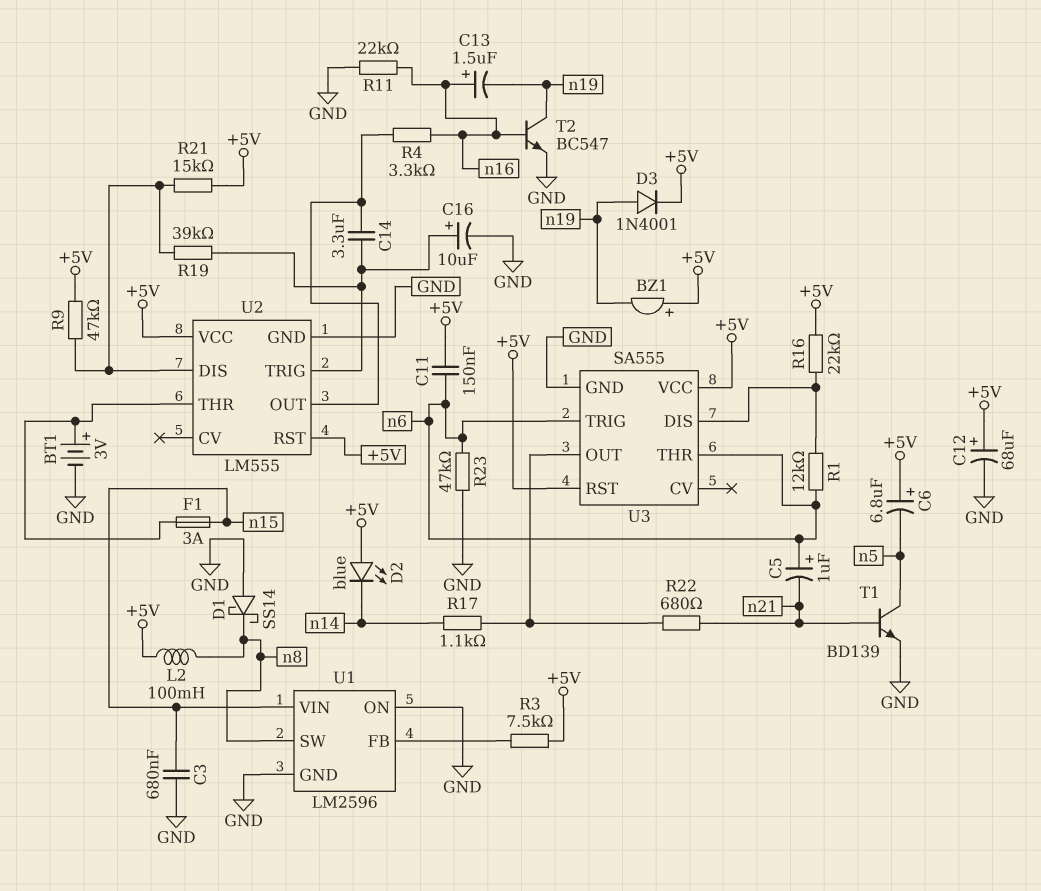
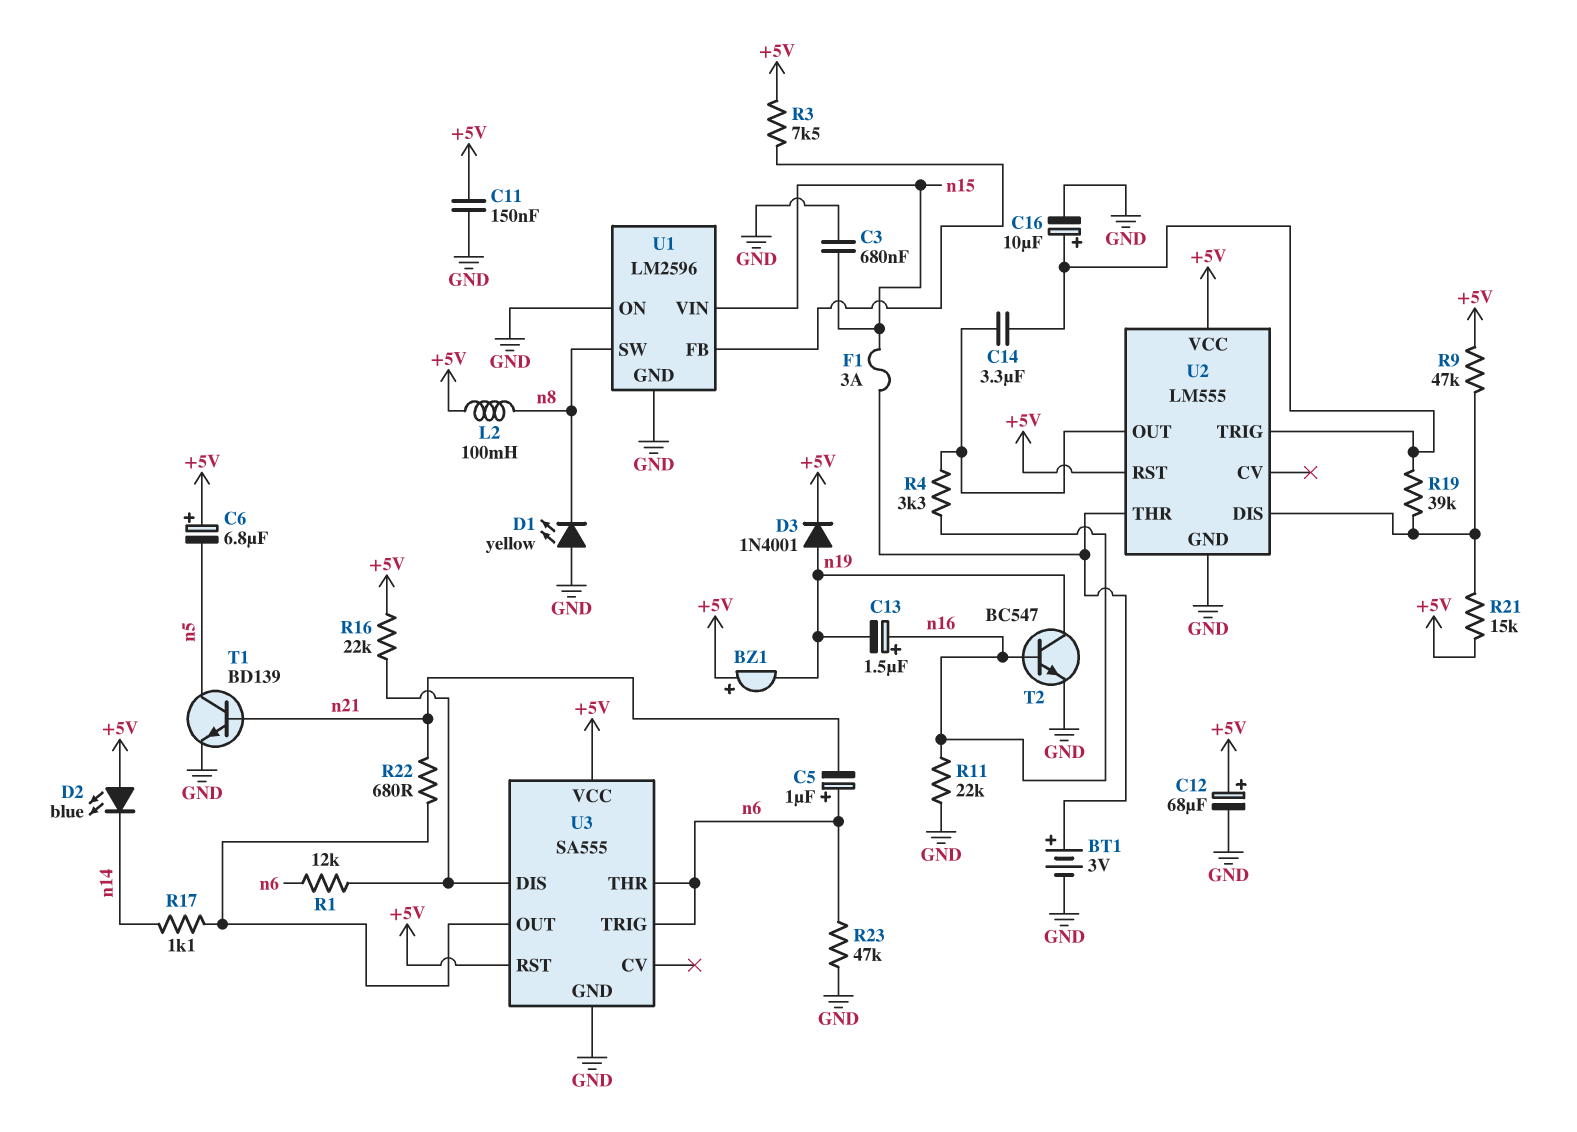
C11: 150nF (+5V, n6) -> 150nF (+5V, GND)
D1: schottky SS14 (A GND, K n8) -> LED yellow (A GND, K n8)

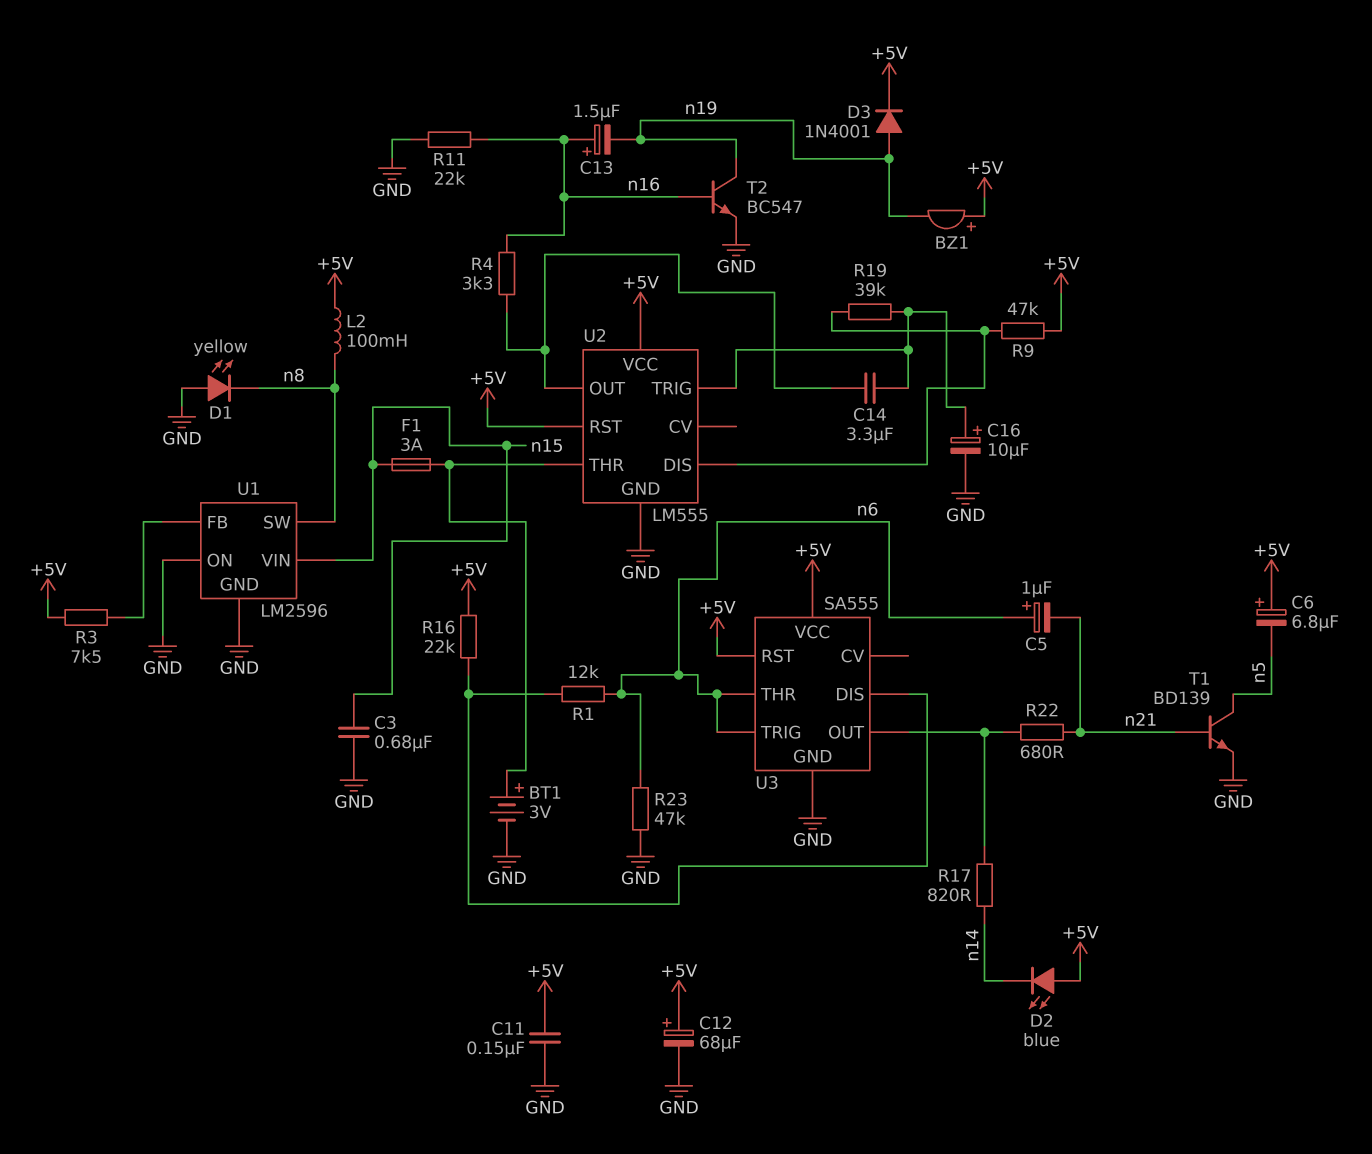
R17: 1.1k (U3/OUT, n14) -> 820 (U3/OUT, n14)
R21: 15k (+5V, U2/DIS) -> none

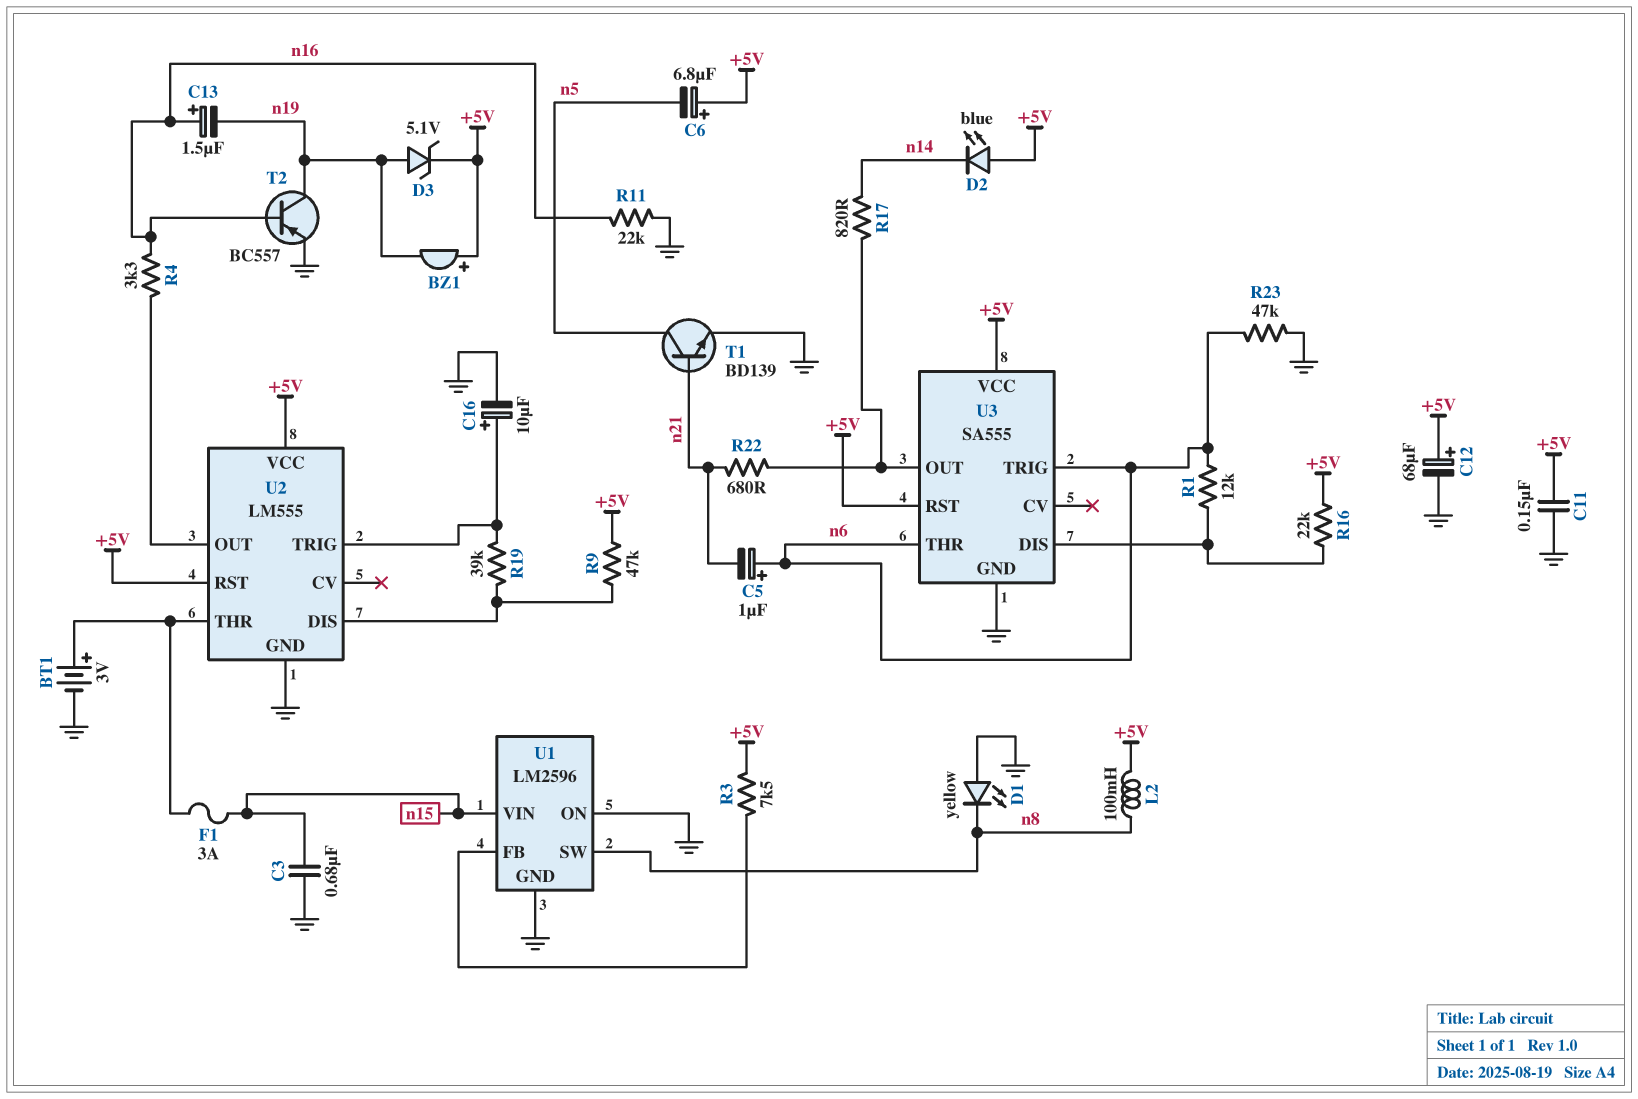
C14: 3.3uF (U2/OUT, U2/TRIG) -> none
D3: diode 1N4001 (A n19, K +5V) -> zener 5.1V (A n19, K +5V)
T2: NPN BC547 (B n16, C n19, E GND) -> PNP BC557 (B n16, C n19, E GND)

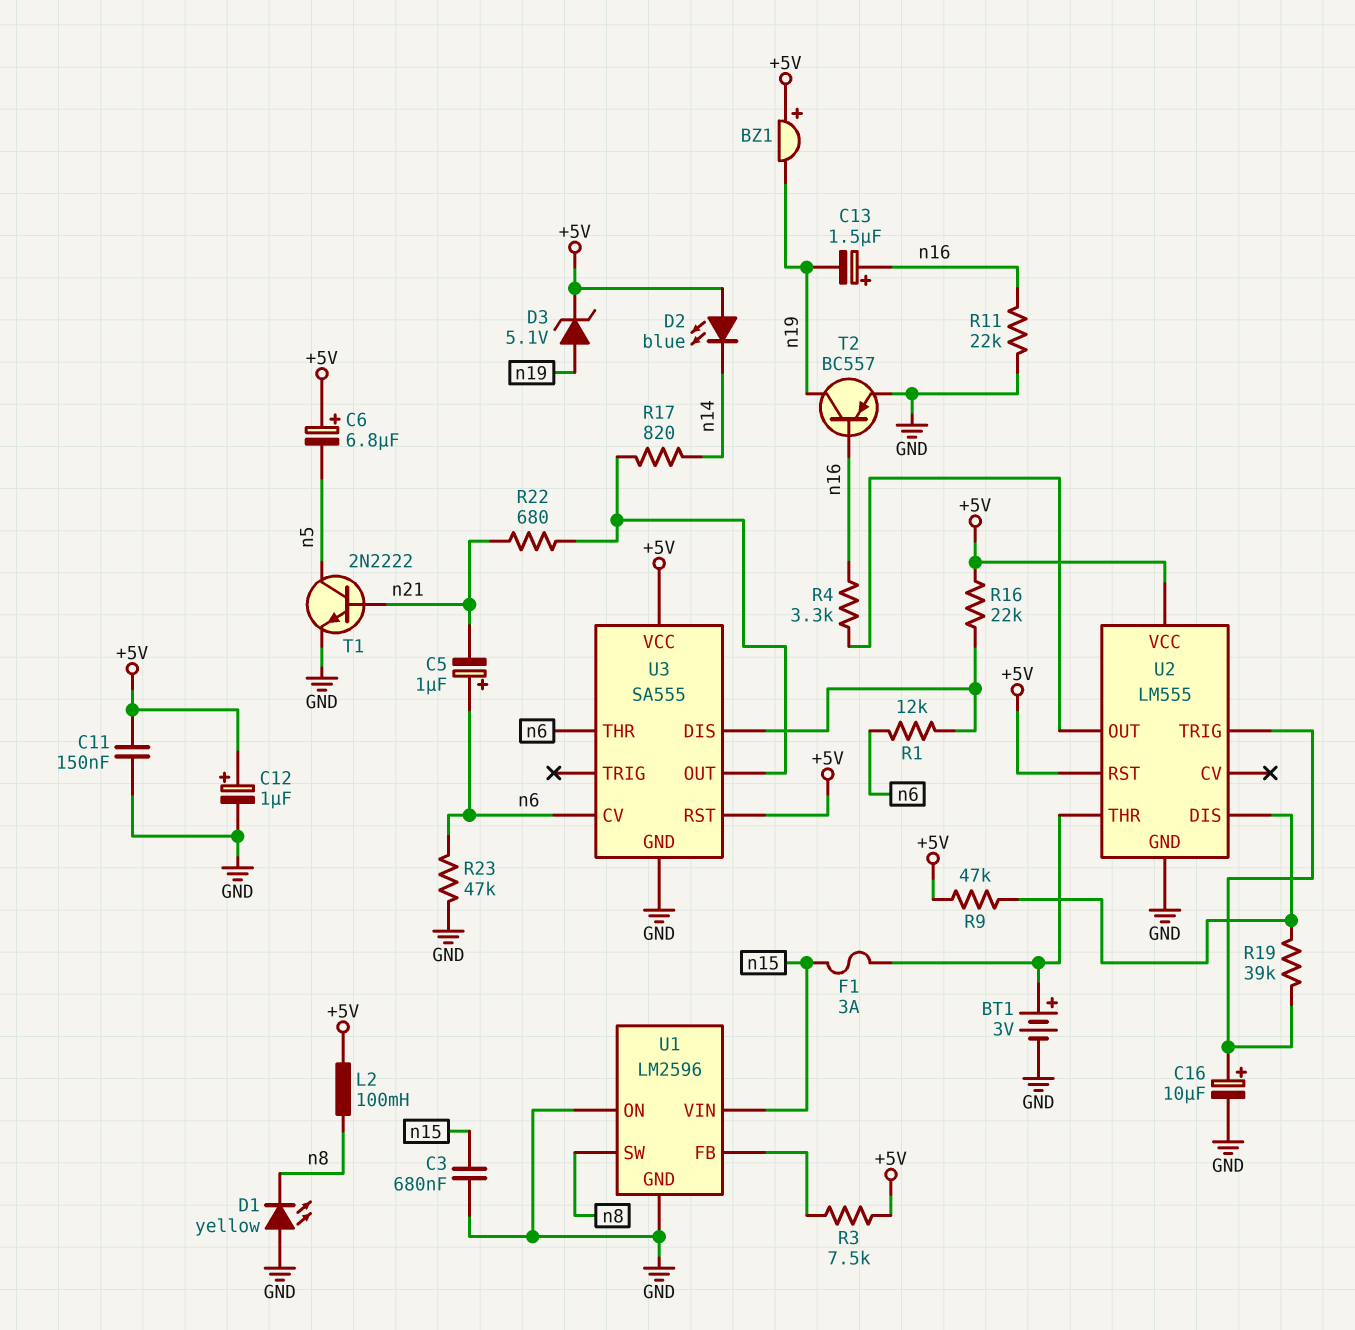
C12: 68uF (plus +5V, minus GND) -> 1uF (plus +5V, minus GND)
T1: NPN BD139 (B n21, C n5, E GND) -> NPN 2N2222 (B n21, C n5, E GND)
U3 pin CV: none -> n6
U3 pin TRIG: n6 -> none

